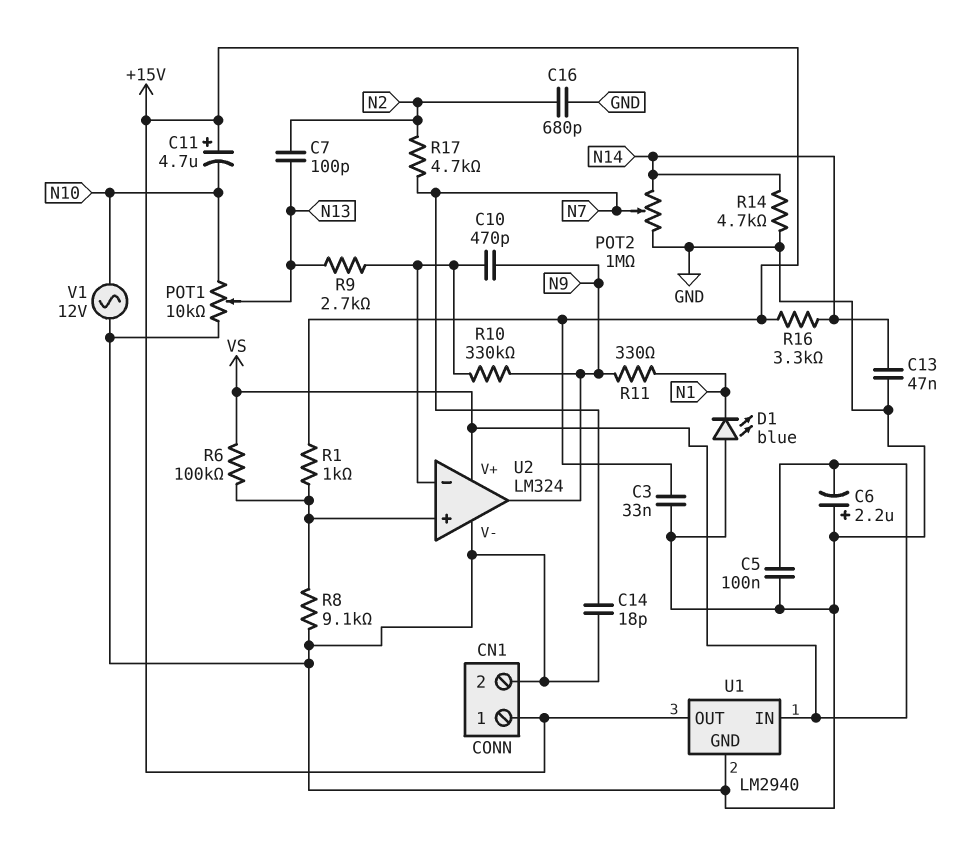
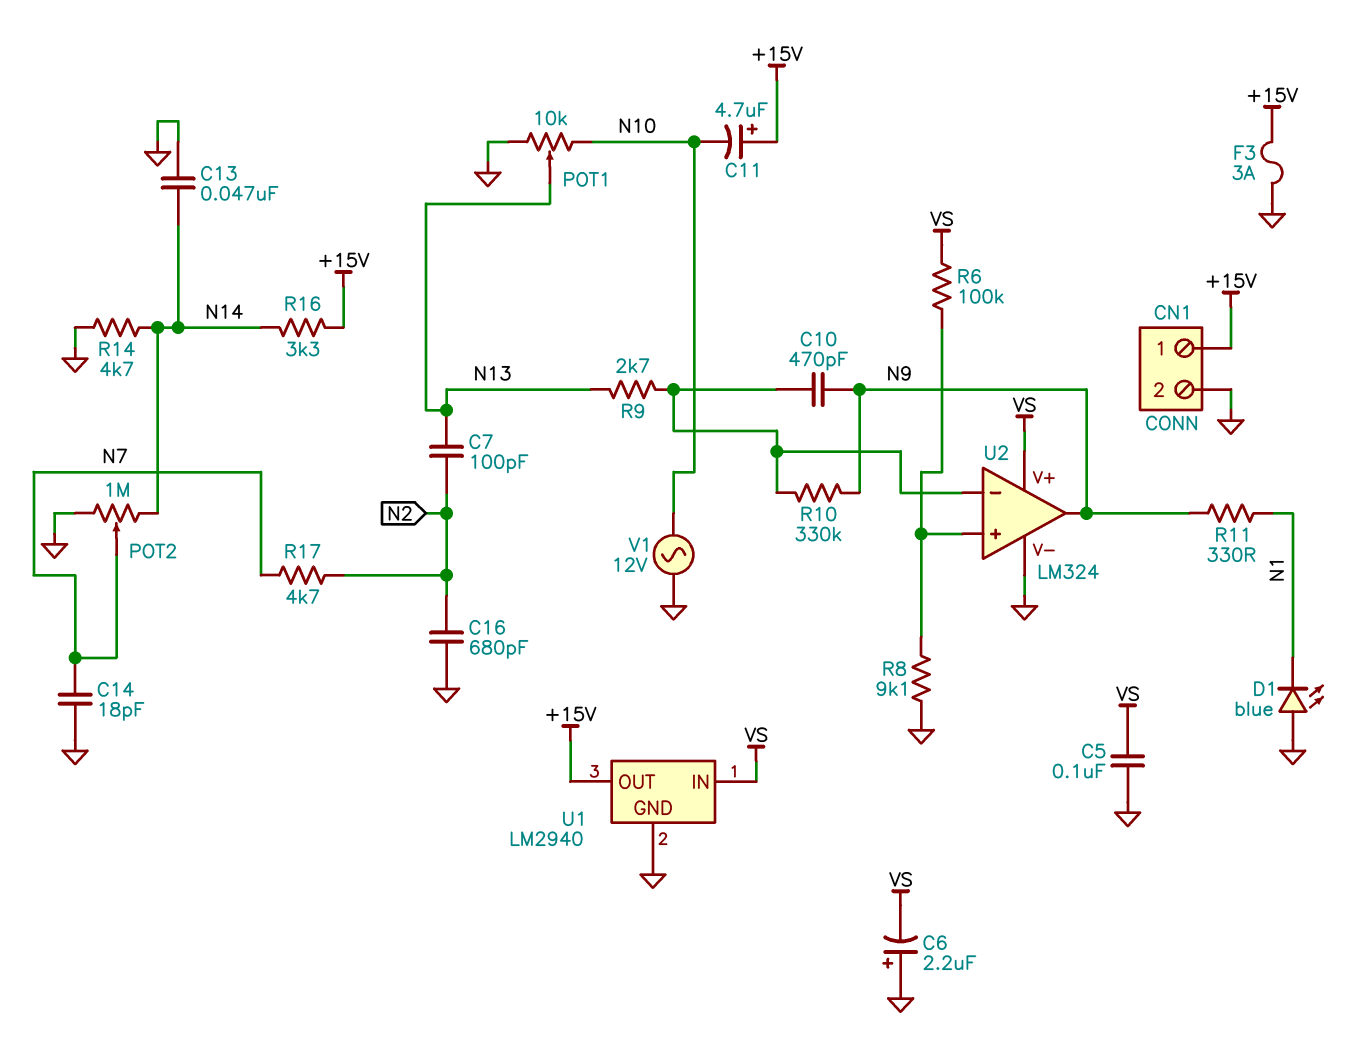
C3: 33nF (+15V, GND) -> none
F3: none -> 3A (+15V, GND)
R1: 1k (+15V, U2/in+) -> none

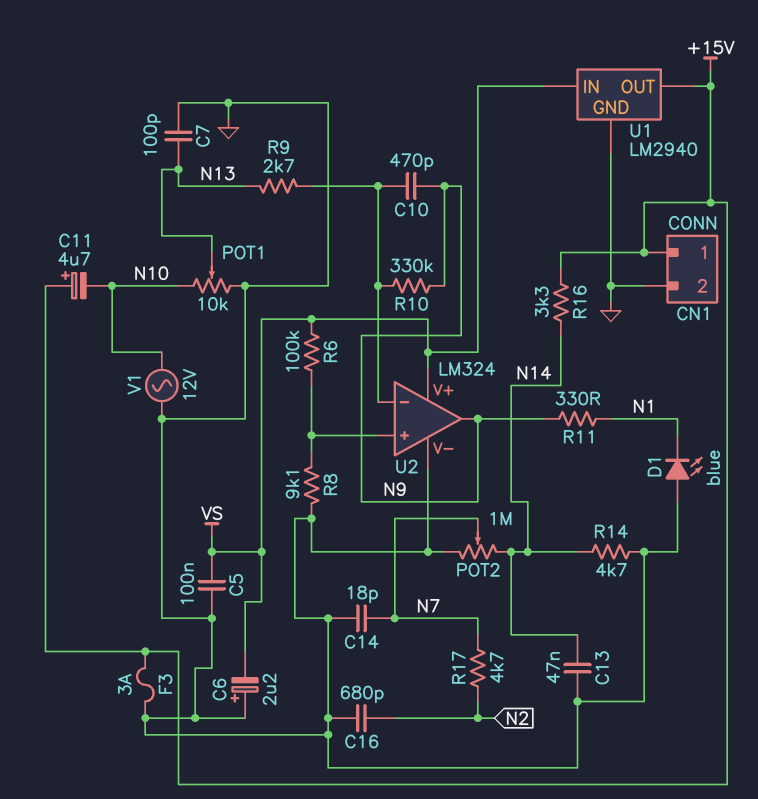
C7: 100pF (N2, N13) -> 100pF (GND, N13)

